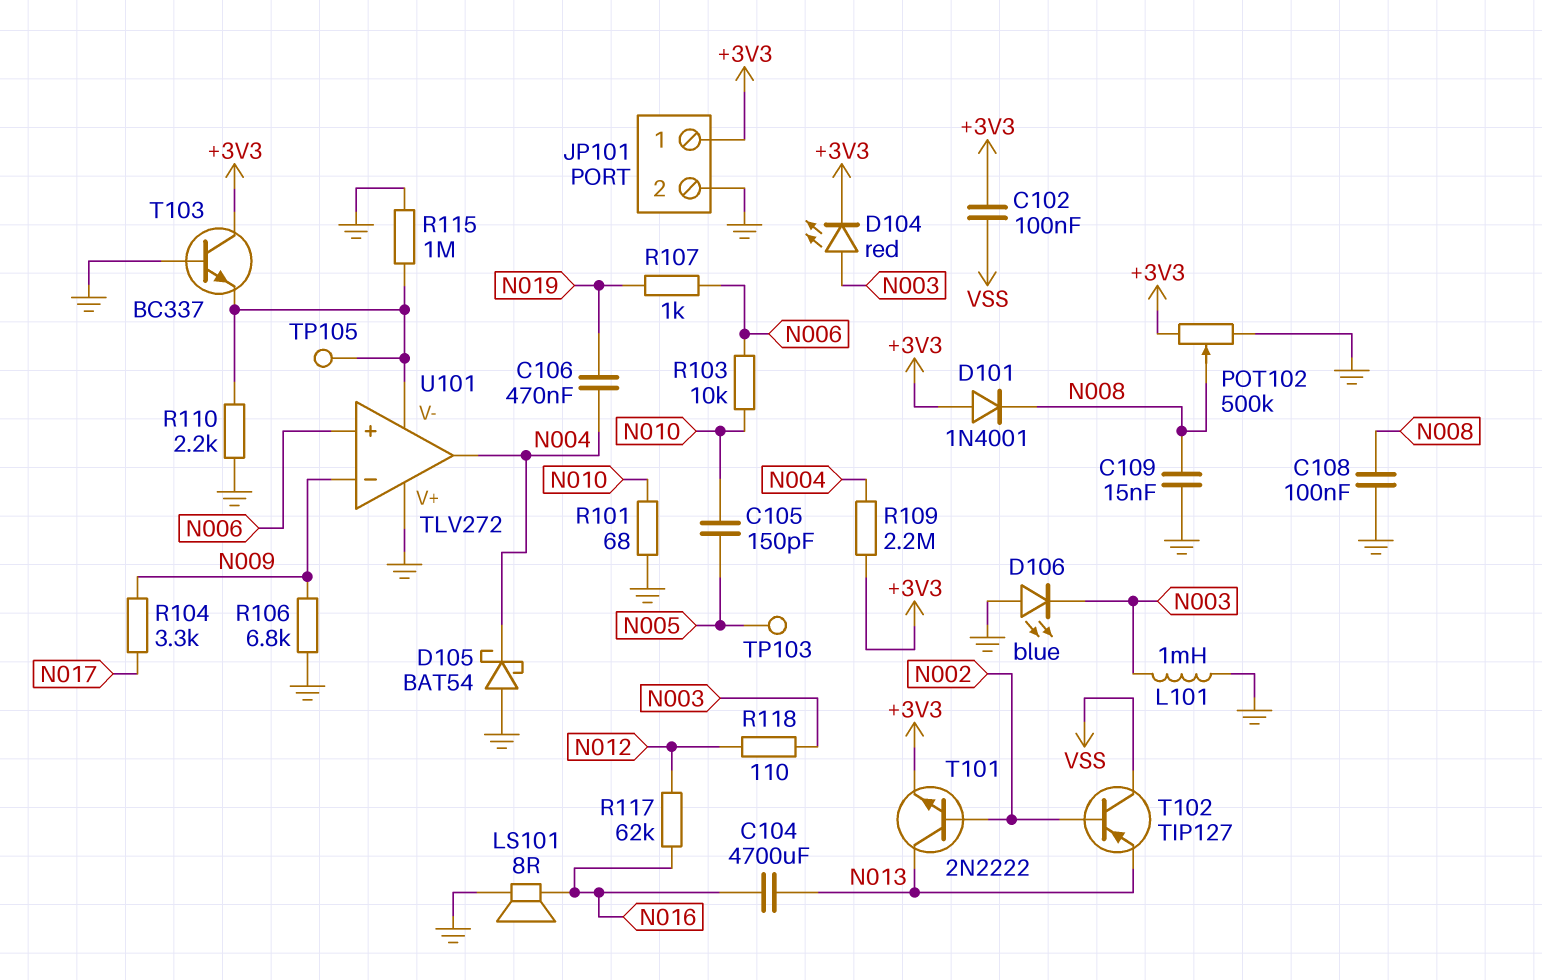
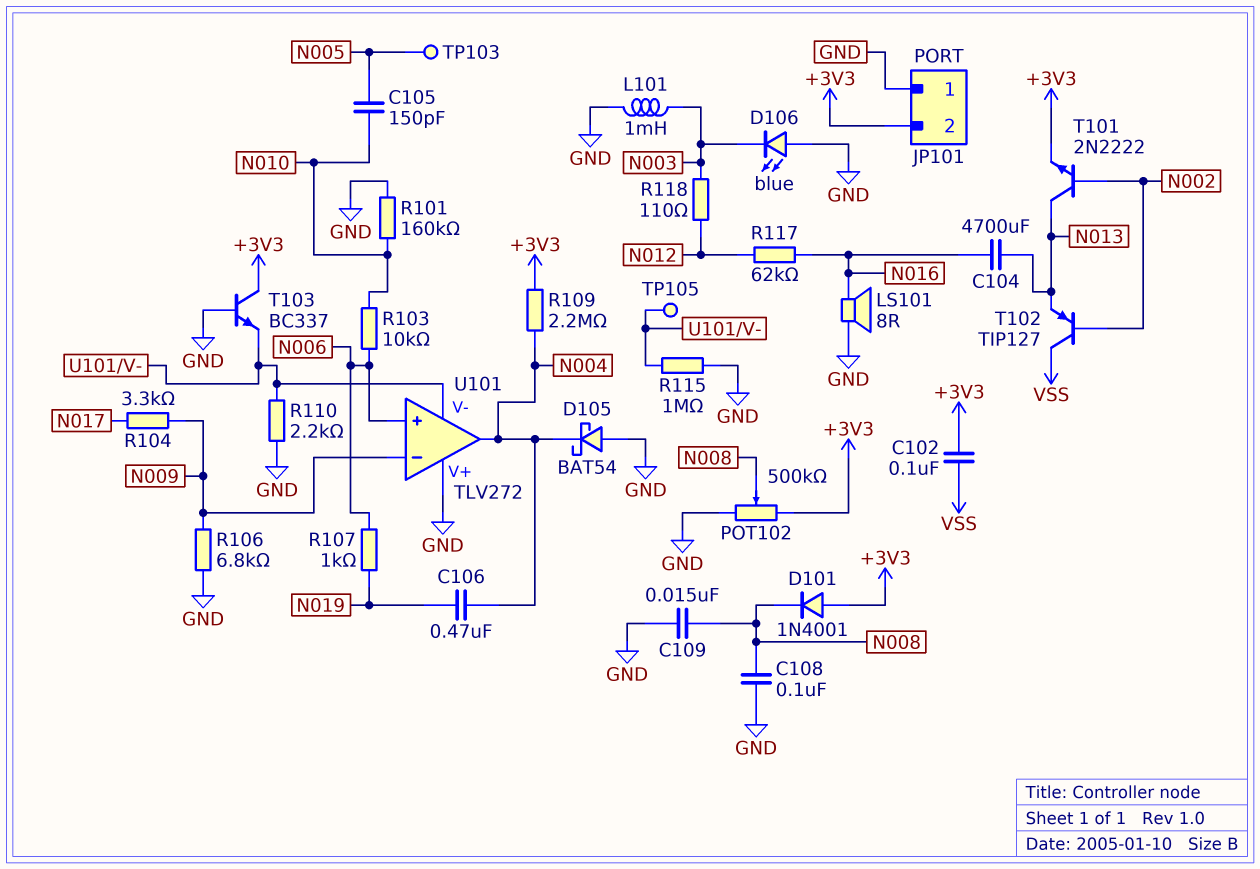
D104: LED red (A N003, K +3V3) -> none
JP101 pin 1: +3V3 -> GND
JP101 pin 2: GND -> +3V3
R101: 68 (GND, N010) -> 160k (GND, N010)

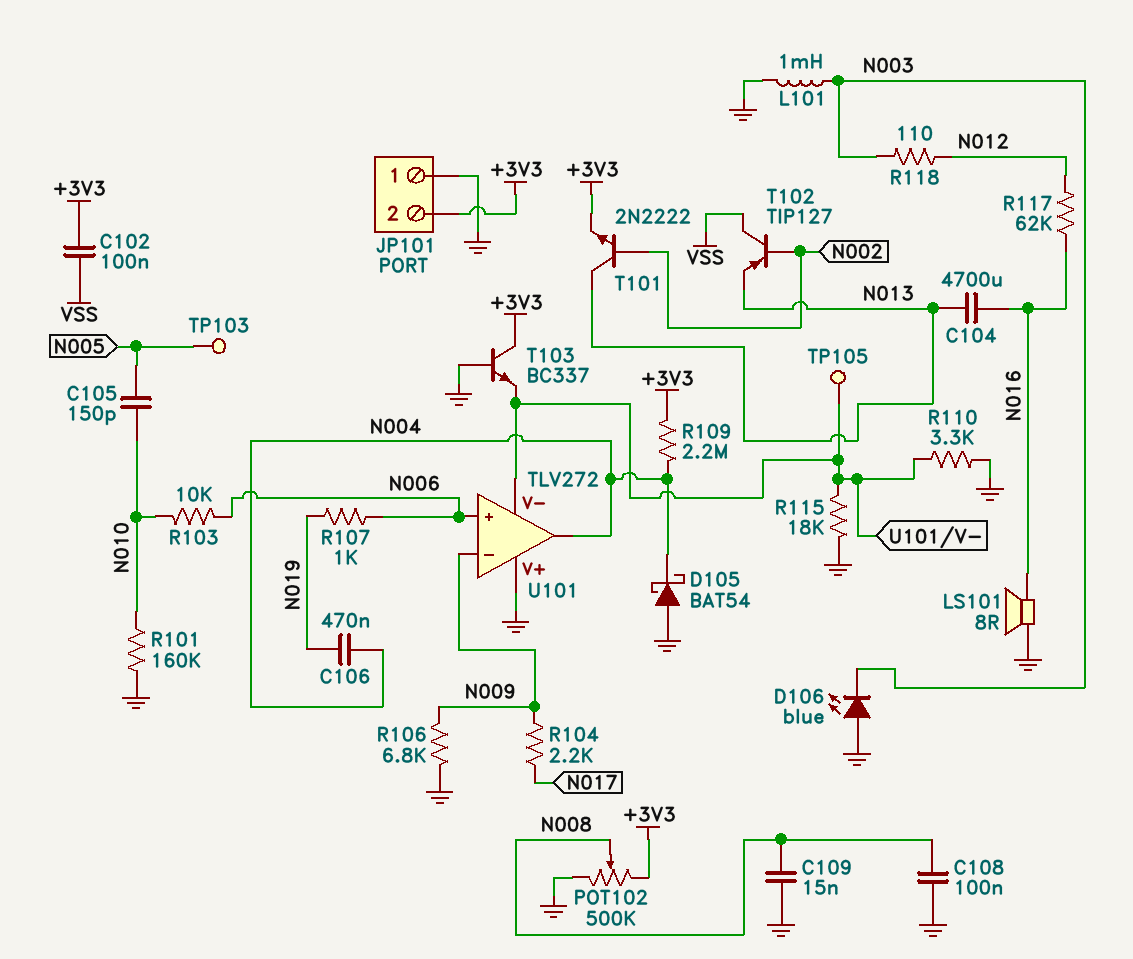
D101: diode 1N4001 (A +3V3, K N008) -> none
R104: 3.3k (N009, N017) -> 2.2k (N009, N017)
R110: 2.2k (GND, U101/V-) -> 3.3k (GND, U101/V-)
R115: 1M (GND, U101/V-) -> 18k (GND, U101/V-)

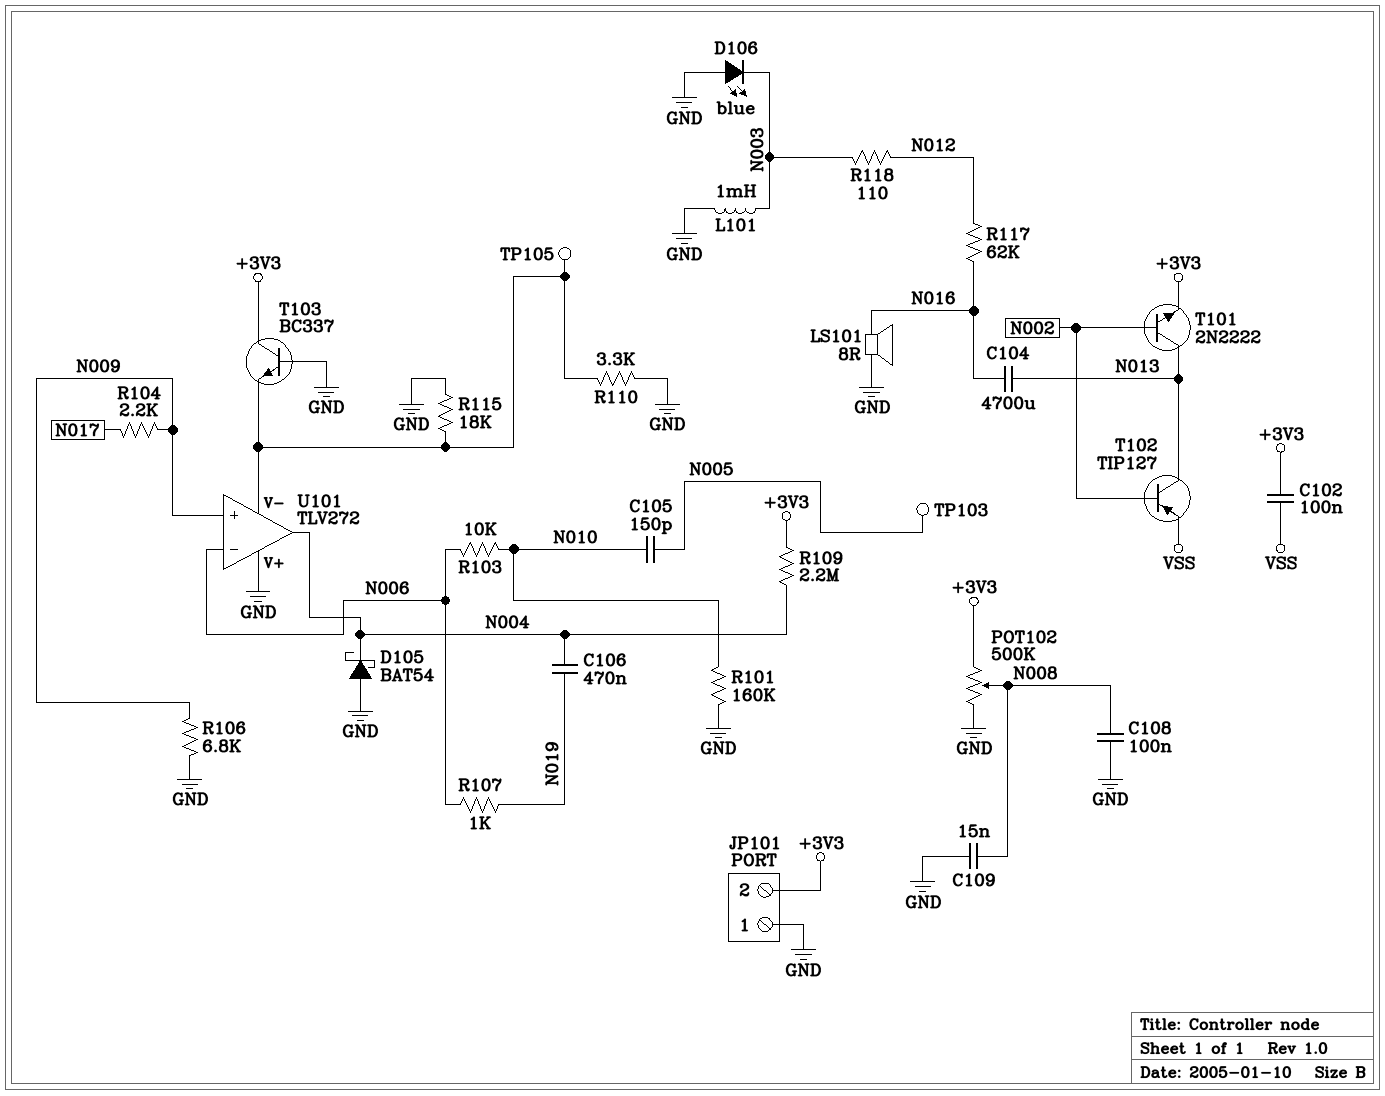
T102: PNP TIP127 (B N002, C VSS, E N013) -> PNP TIP127 (B N002, C N013, E VSS)
U101 pin in+: N006 -> N009
U101 pin in-: N009 -> N006

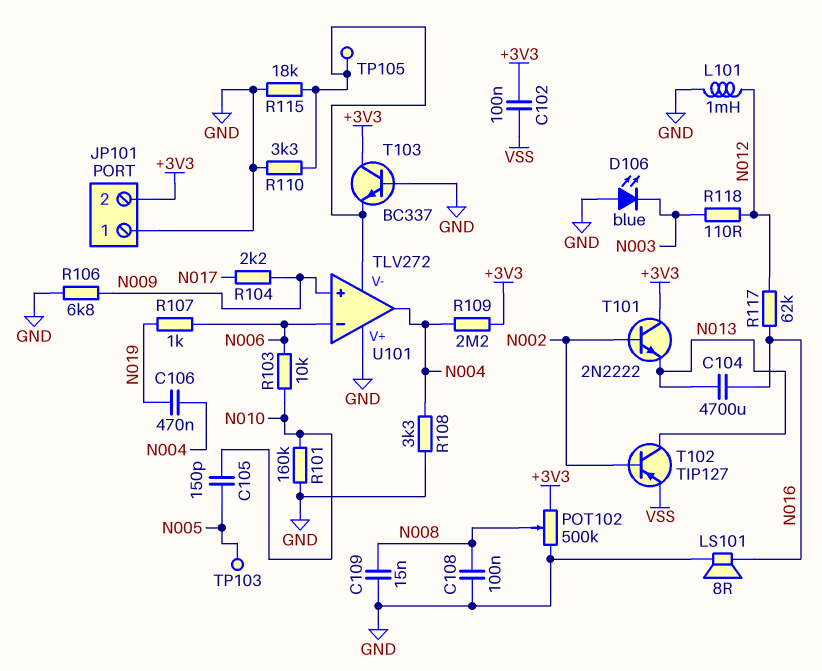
D105: schottky BAT54 (A GND, K N004) -> none
L101: 1mH (GND, N003) -> 1mH (GND, N012)
R108: none -> 3.3k (GND, N004)
T101: NPN 2N2222 (B N002, C N013, E +3V3) -> NPN 2N2222 (B N002, C +3V3, E N013)

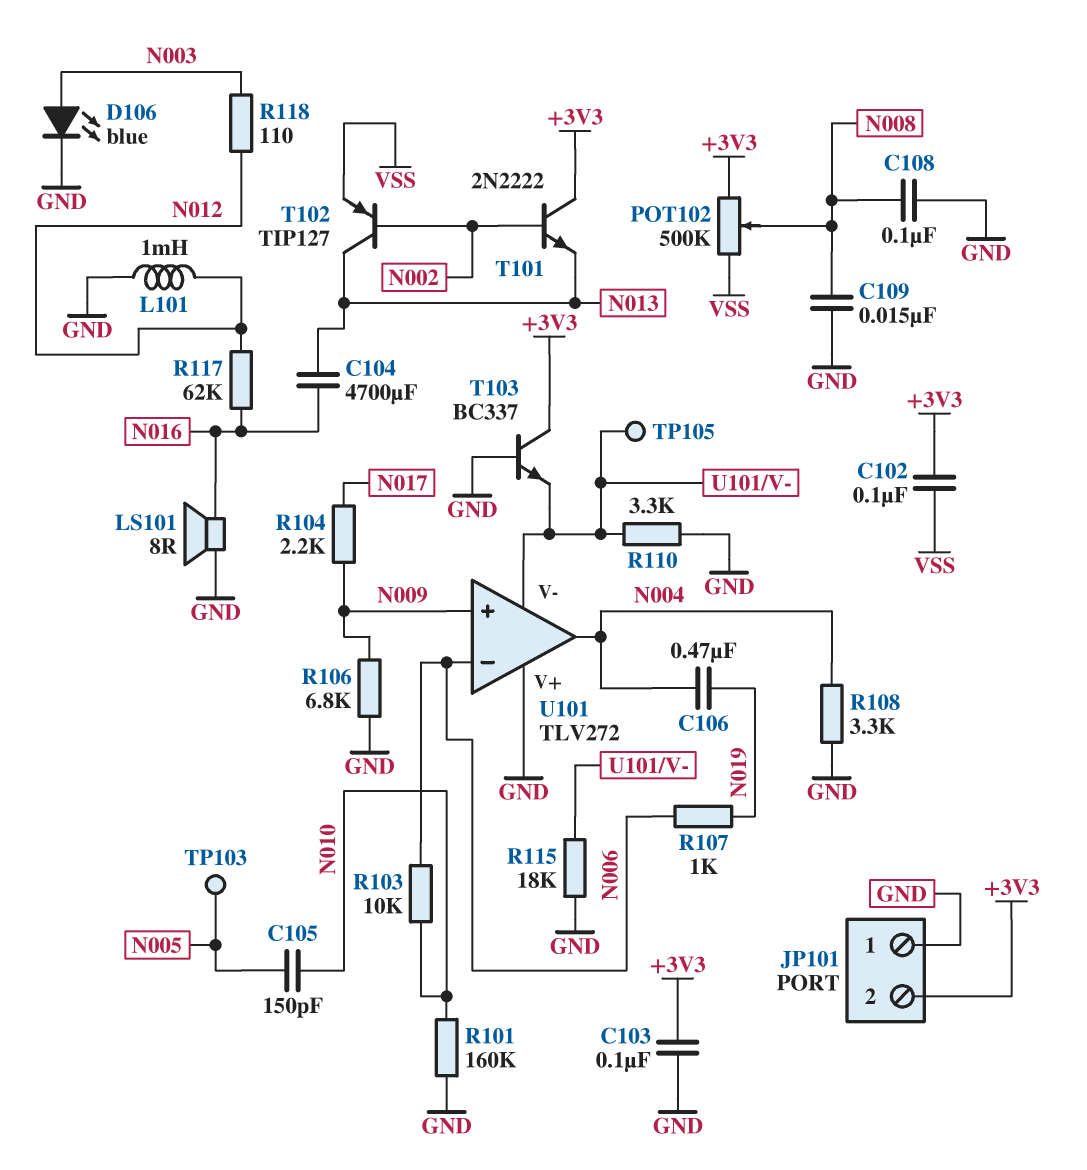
C103: none -> 100nF (+3V3, GND)
D106: LED blue (A GND, K N003) -> LED blue (A N003, K GND)
POT102: 500k (+3V3, GND, wiper N008) -> 500k (+3V3, VSS, wiper N008)
R109: 2.2M (+3V3, N004) -> none

